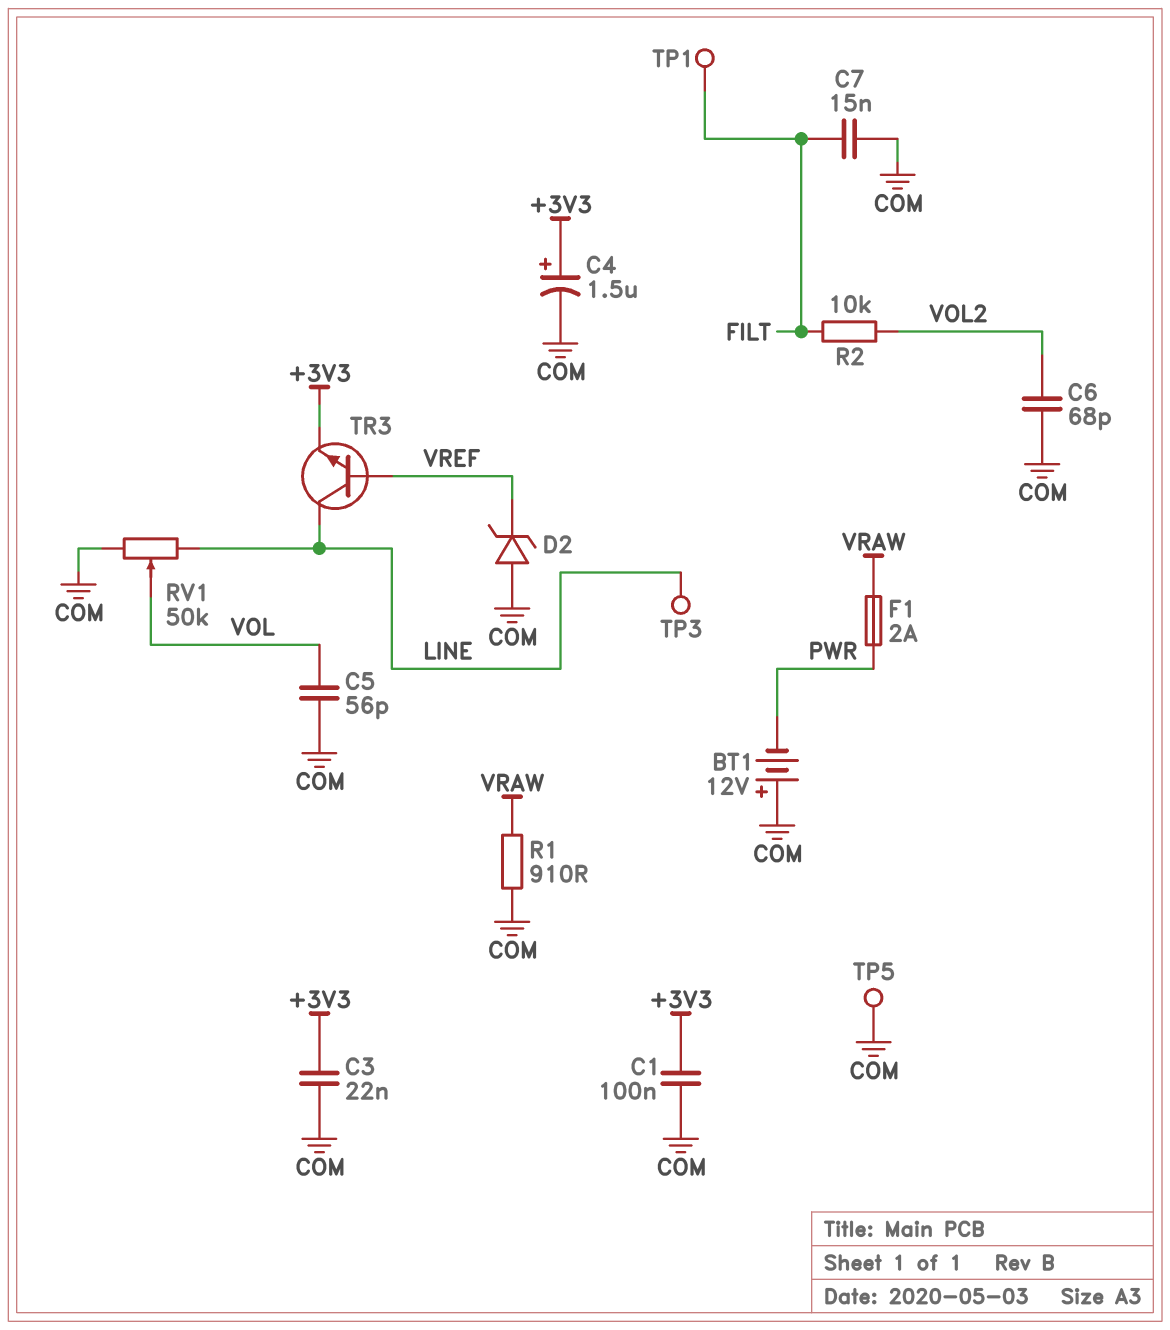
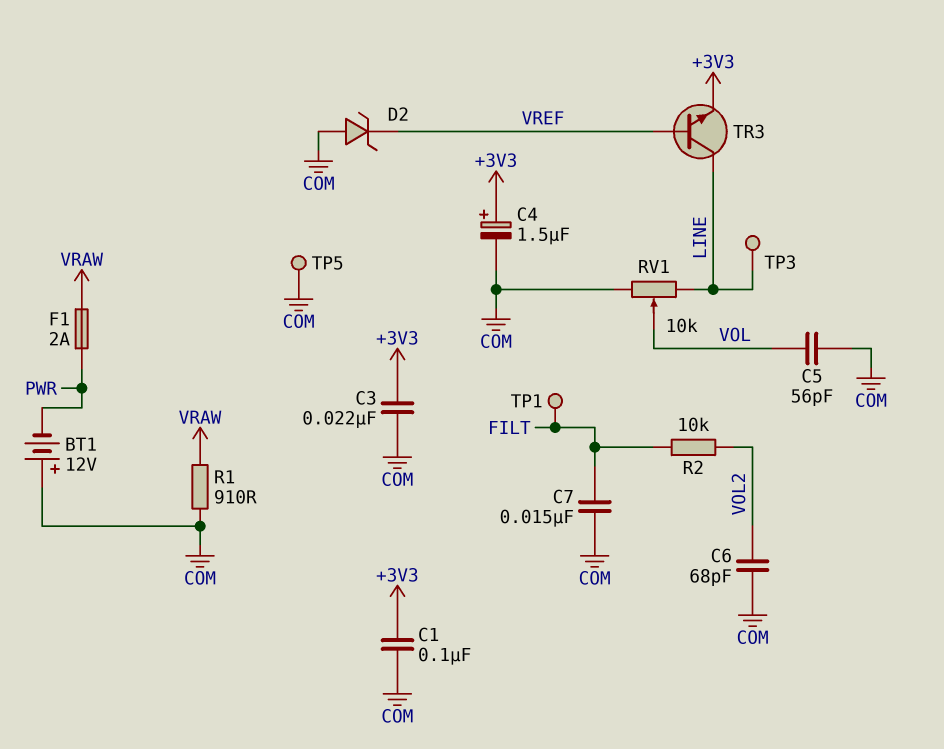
RV1: 50k (COM, LINE, wiper VOL) -> 10k (COM, LINE, wiper VOL)

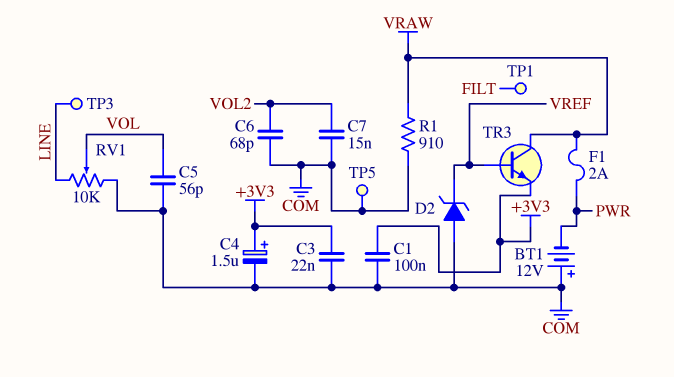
C7: 15nF (COM, FILT) -> 15nF (COM, VOL2)
R2: 10k (FILT, VOL2) -> none
TR3: NPN (B VREF, C LINE, E +3V3) -> NPN (B VREF, C VRAW, E +3V3)

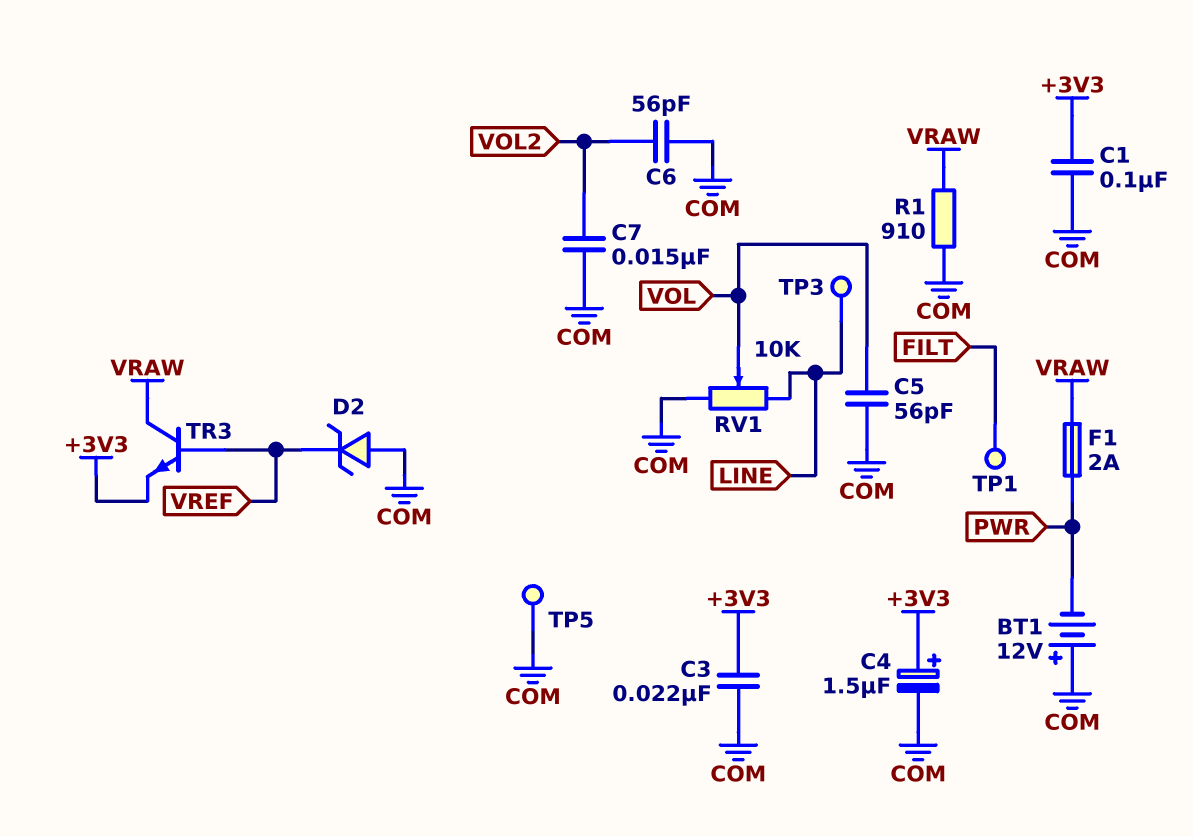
C6: 68pF (COM, VOL2) -> 56pF (COM, VOL2)

